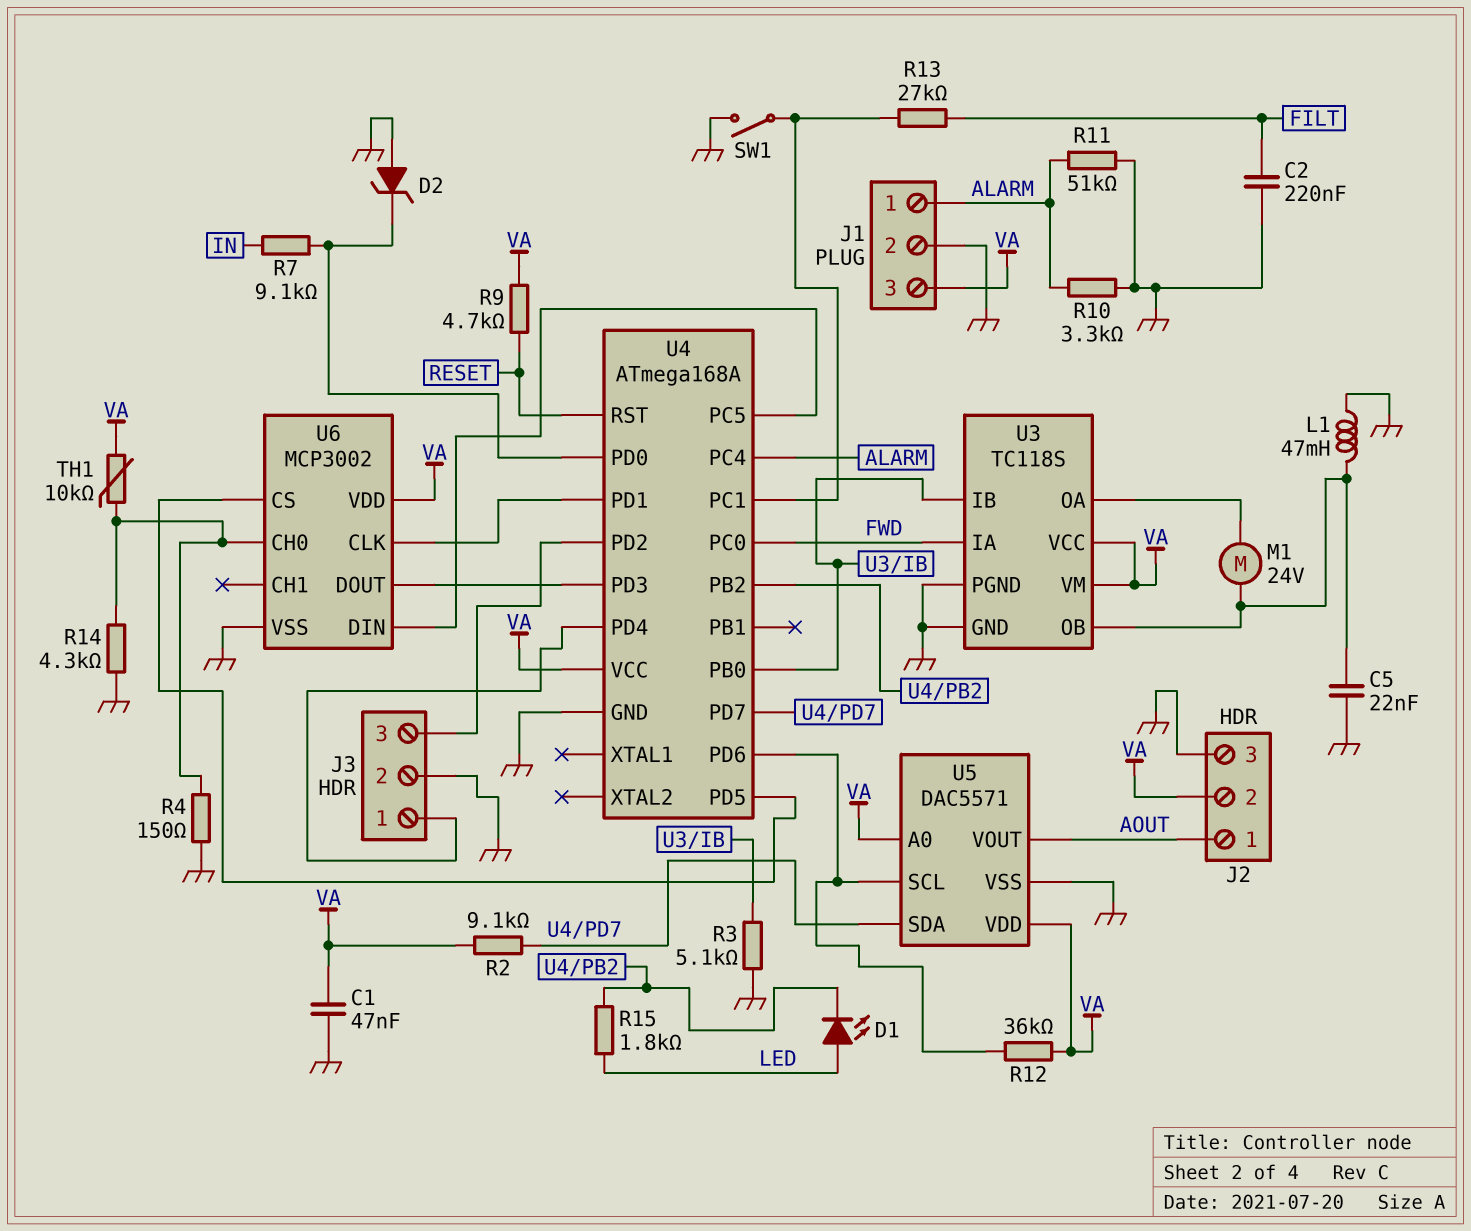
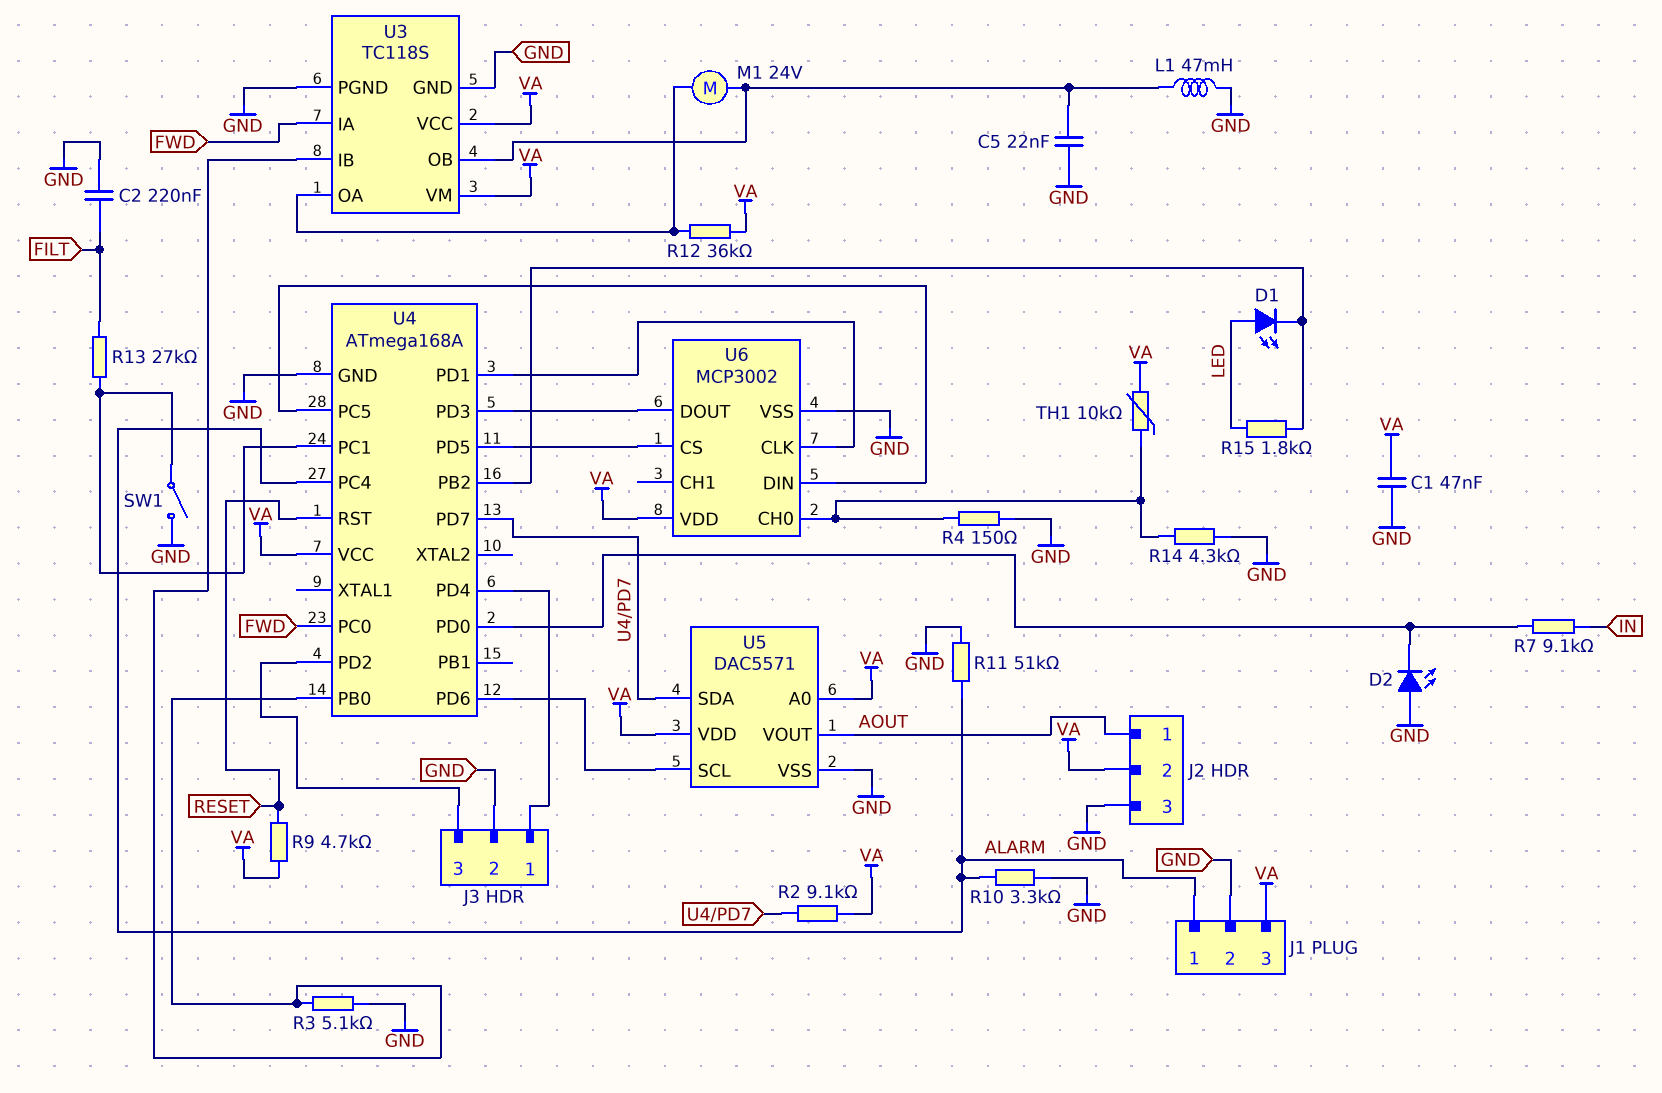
D2: zener (A GND, K U4/PD0) -> LED (A GND, K U4/PD0)
R12: 36k (U4/PD6, VA) -> 36k (U3/OA, VA)

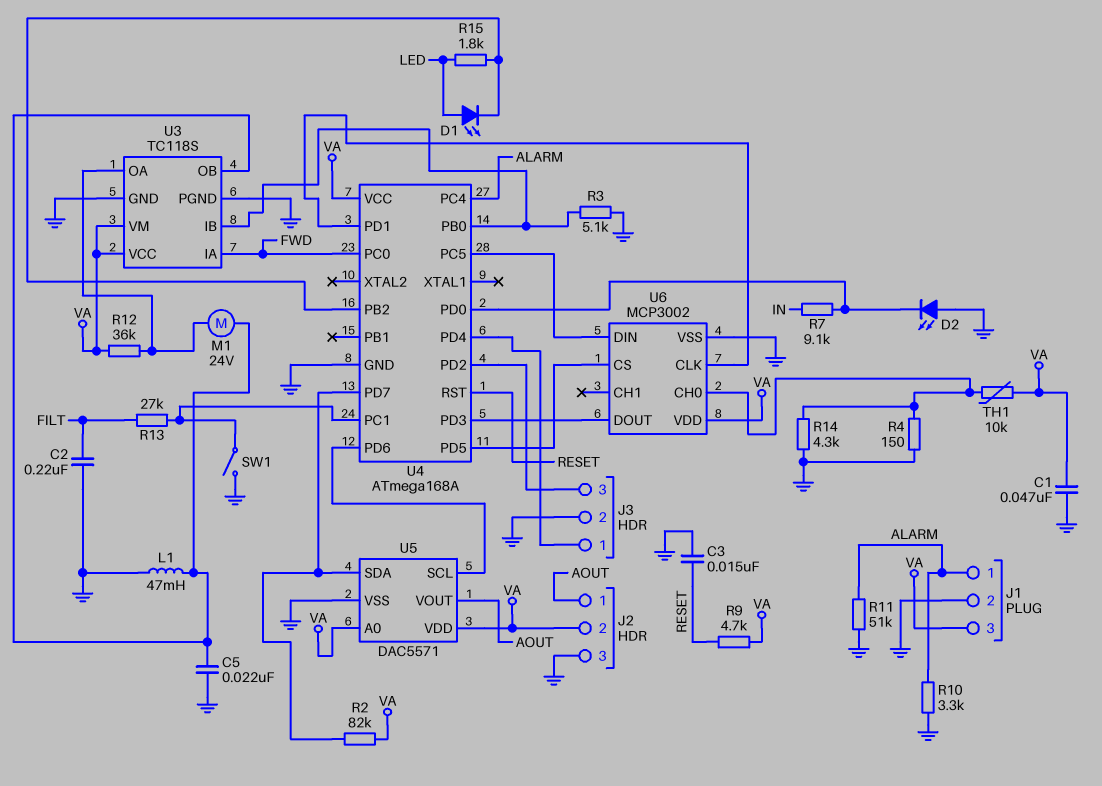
C3: none -> 15nF (GND, RESET)
R2: 9.1k (U4/PD7, VA) -> 82k (U4/PD7, VA)

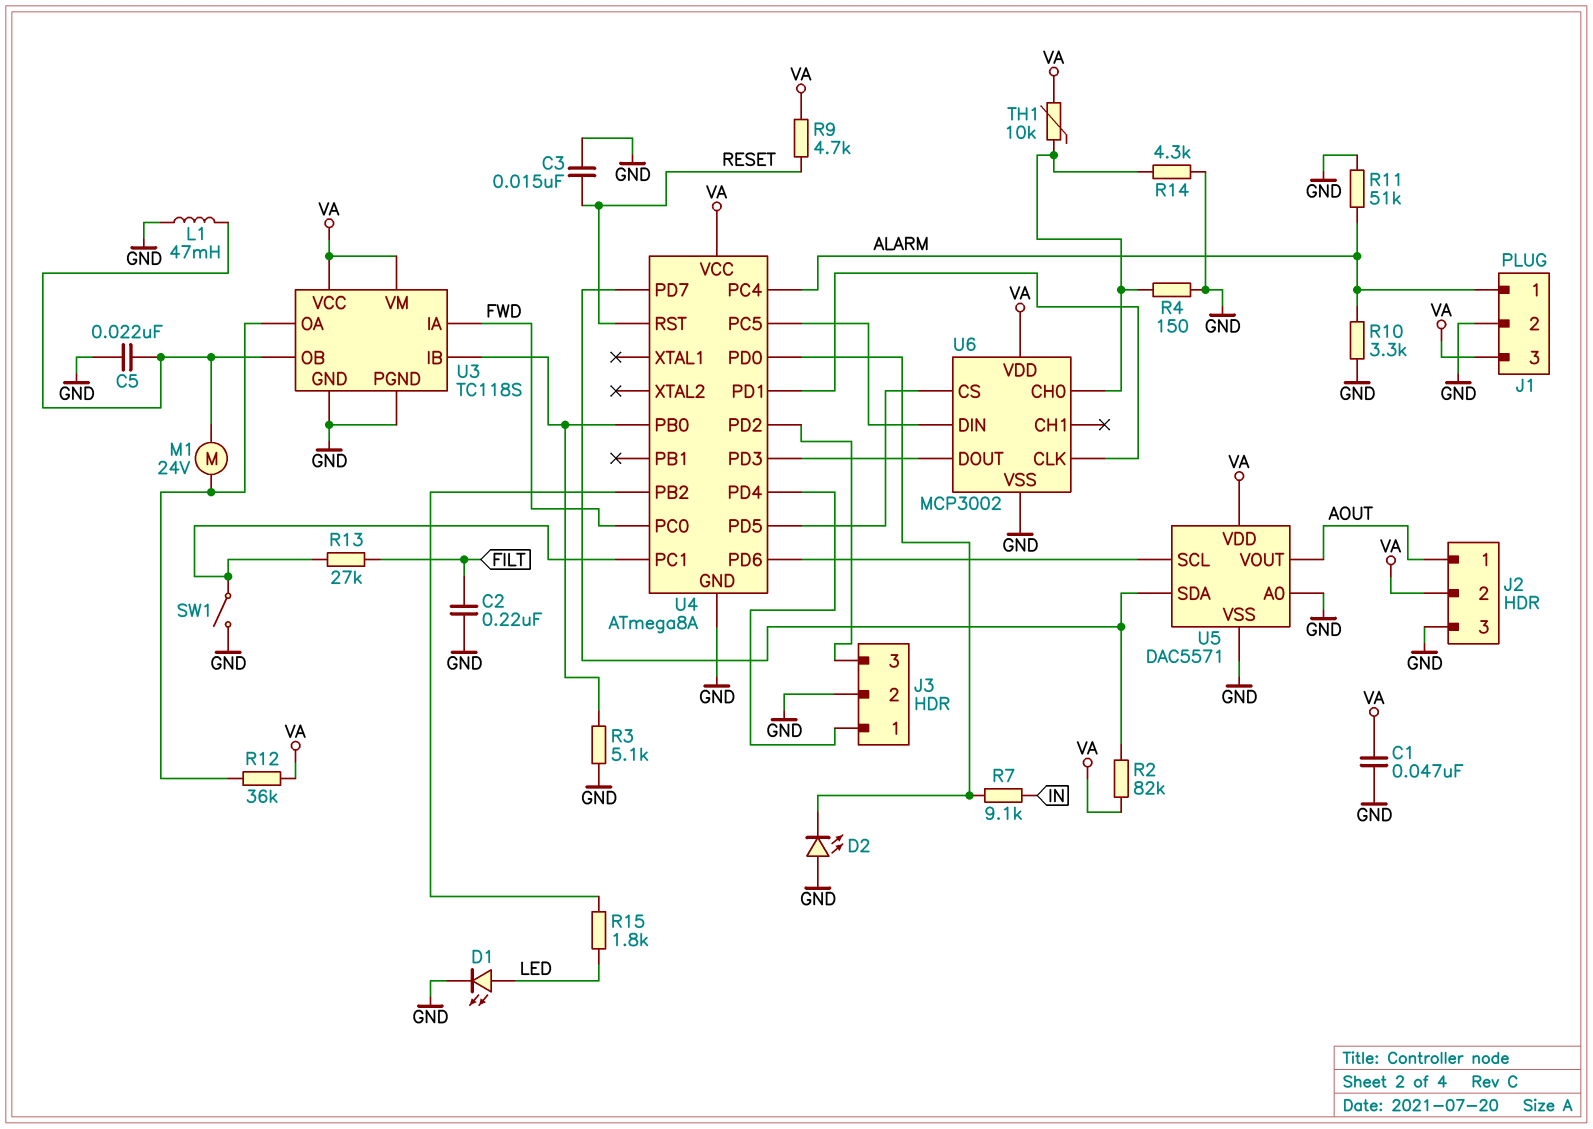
D1: LED (A LED, K U4/PB2) -> LED (A LED, K GND)
U4: ATmega168A -> ATmega8A
U5 pin A0: VA -> GND

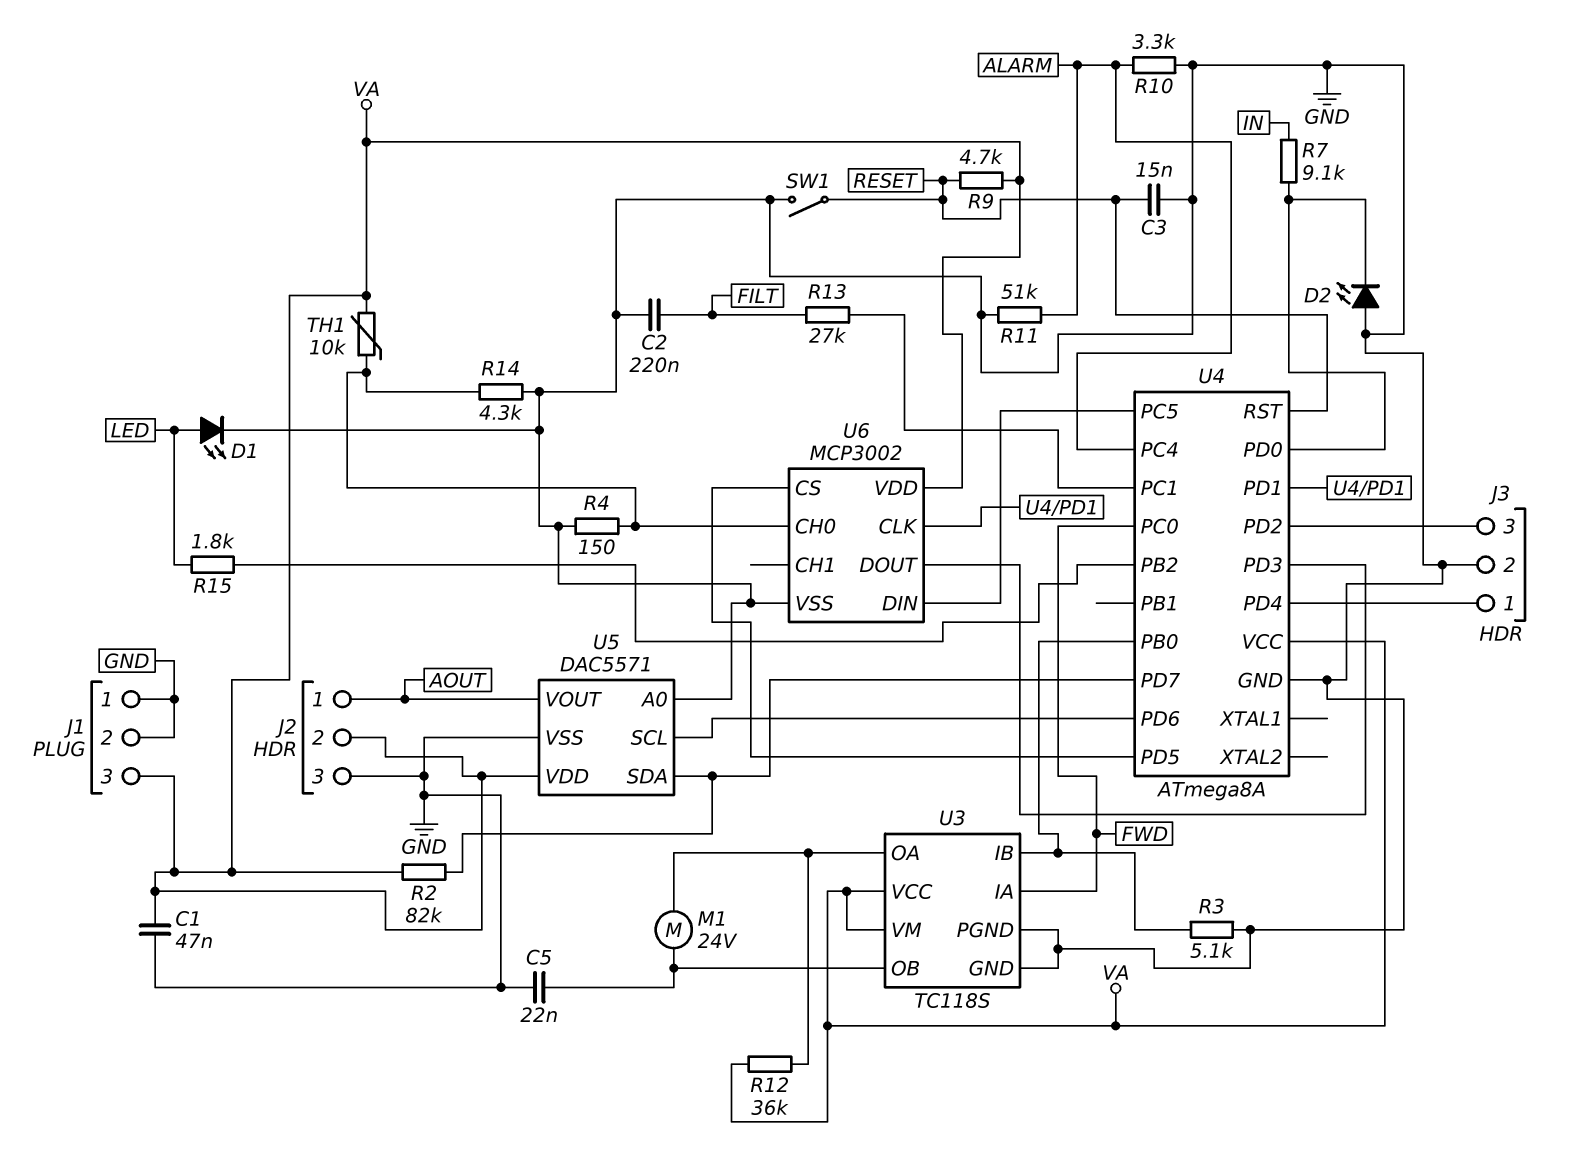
J1 pin 1: ALARM -> GND
L1: 47mH (GND, U3/OB) -> none
SW1: switch (GND, U4/PC1) -> switch (GND, RESET)

